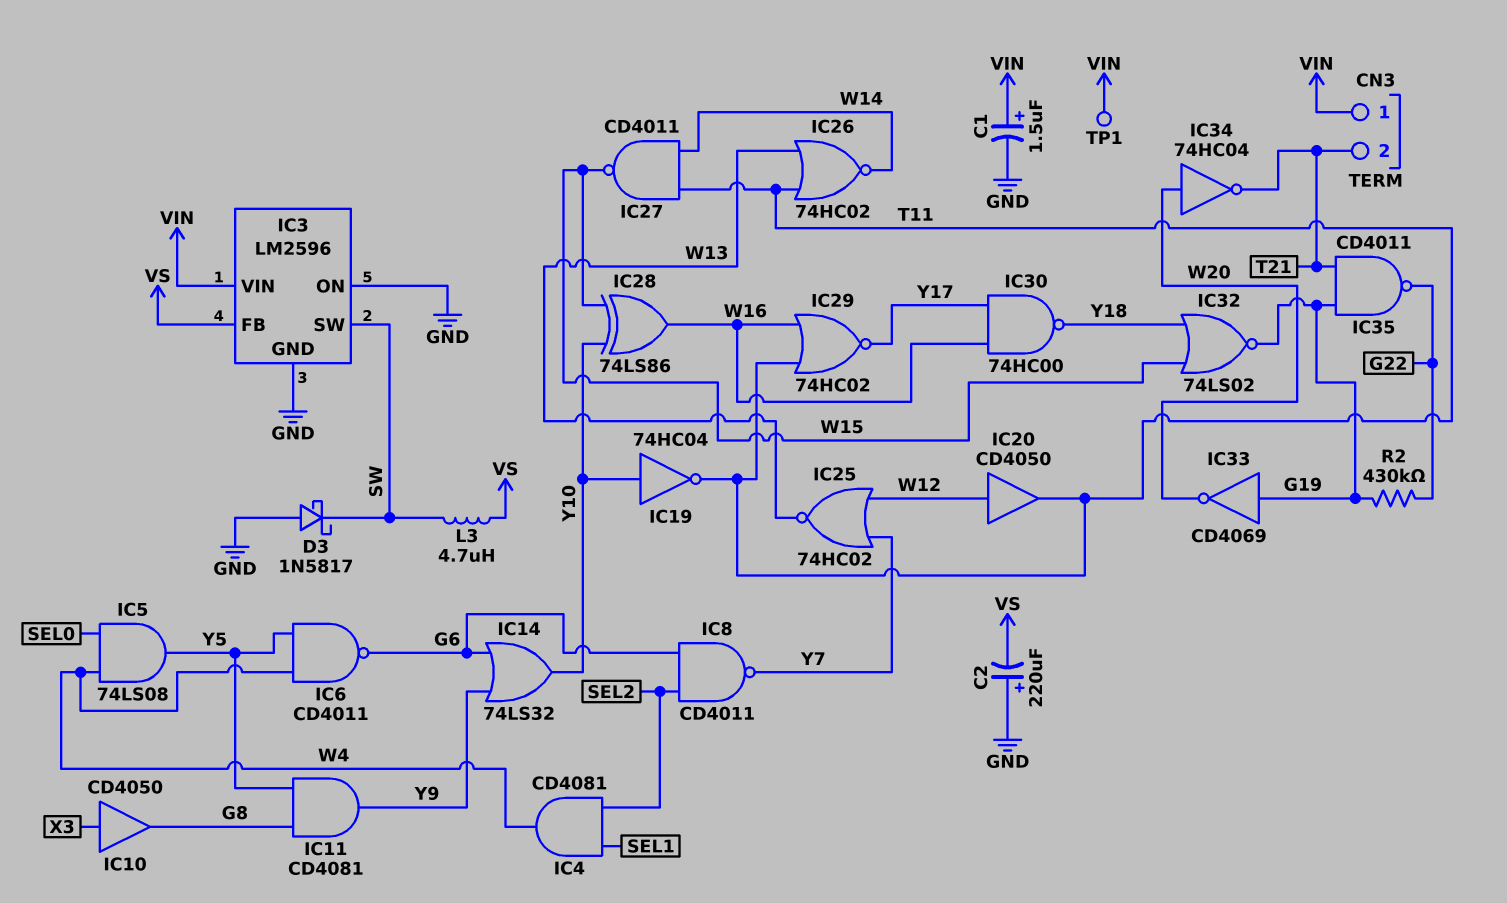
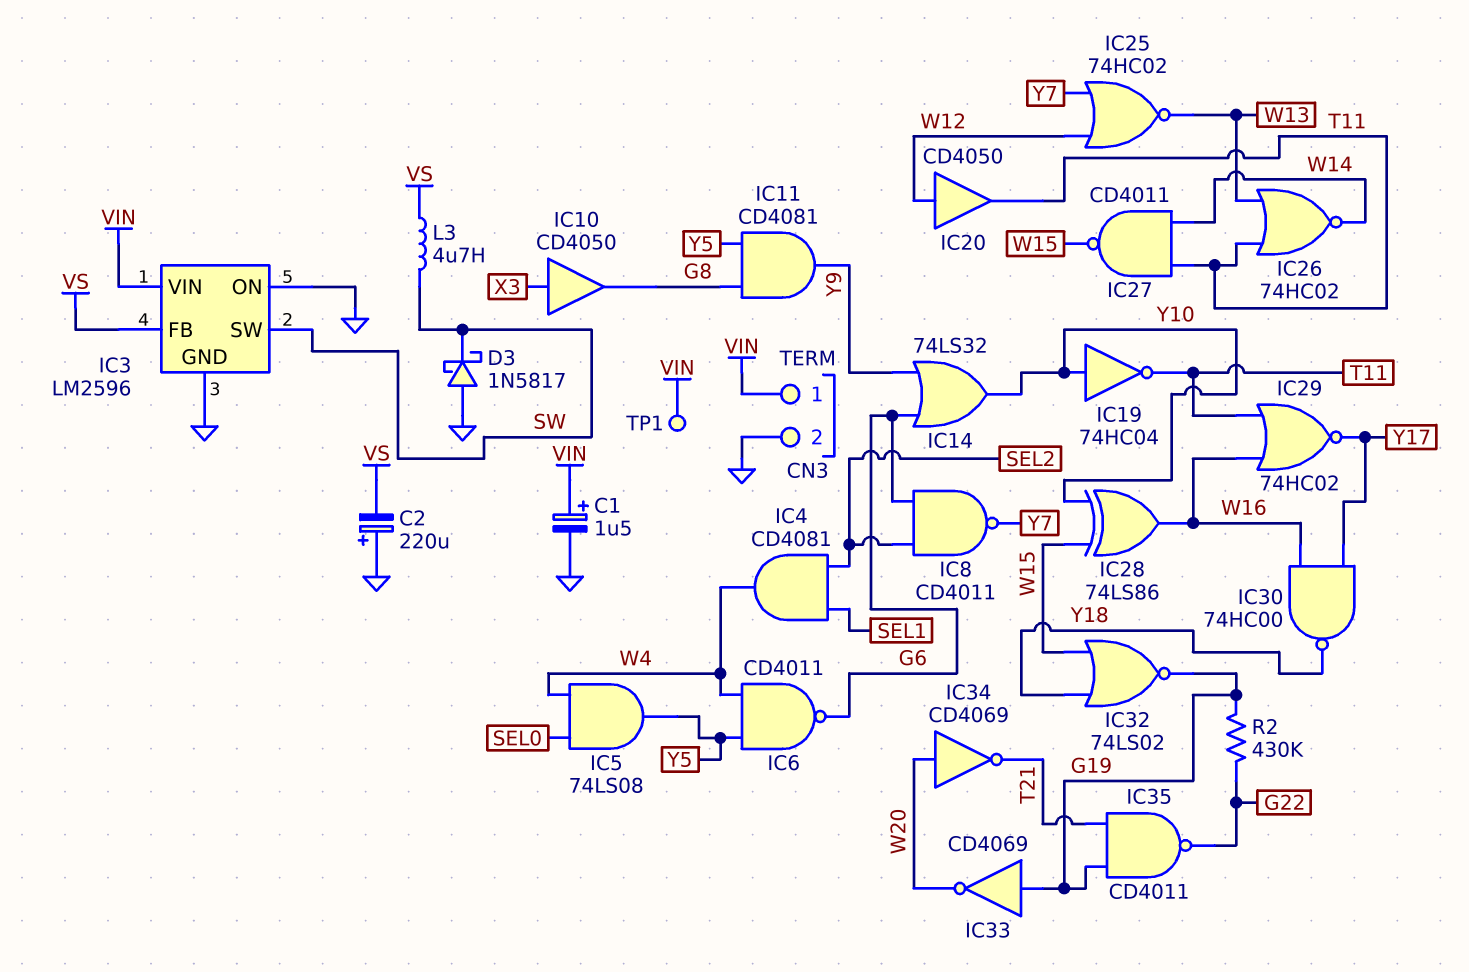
CN3 pin 2: T21 -> GND
IC34: NOT 74HC04 (in W20, out T21) -> NOT CD4069 (in W20, out T21)

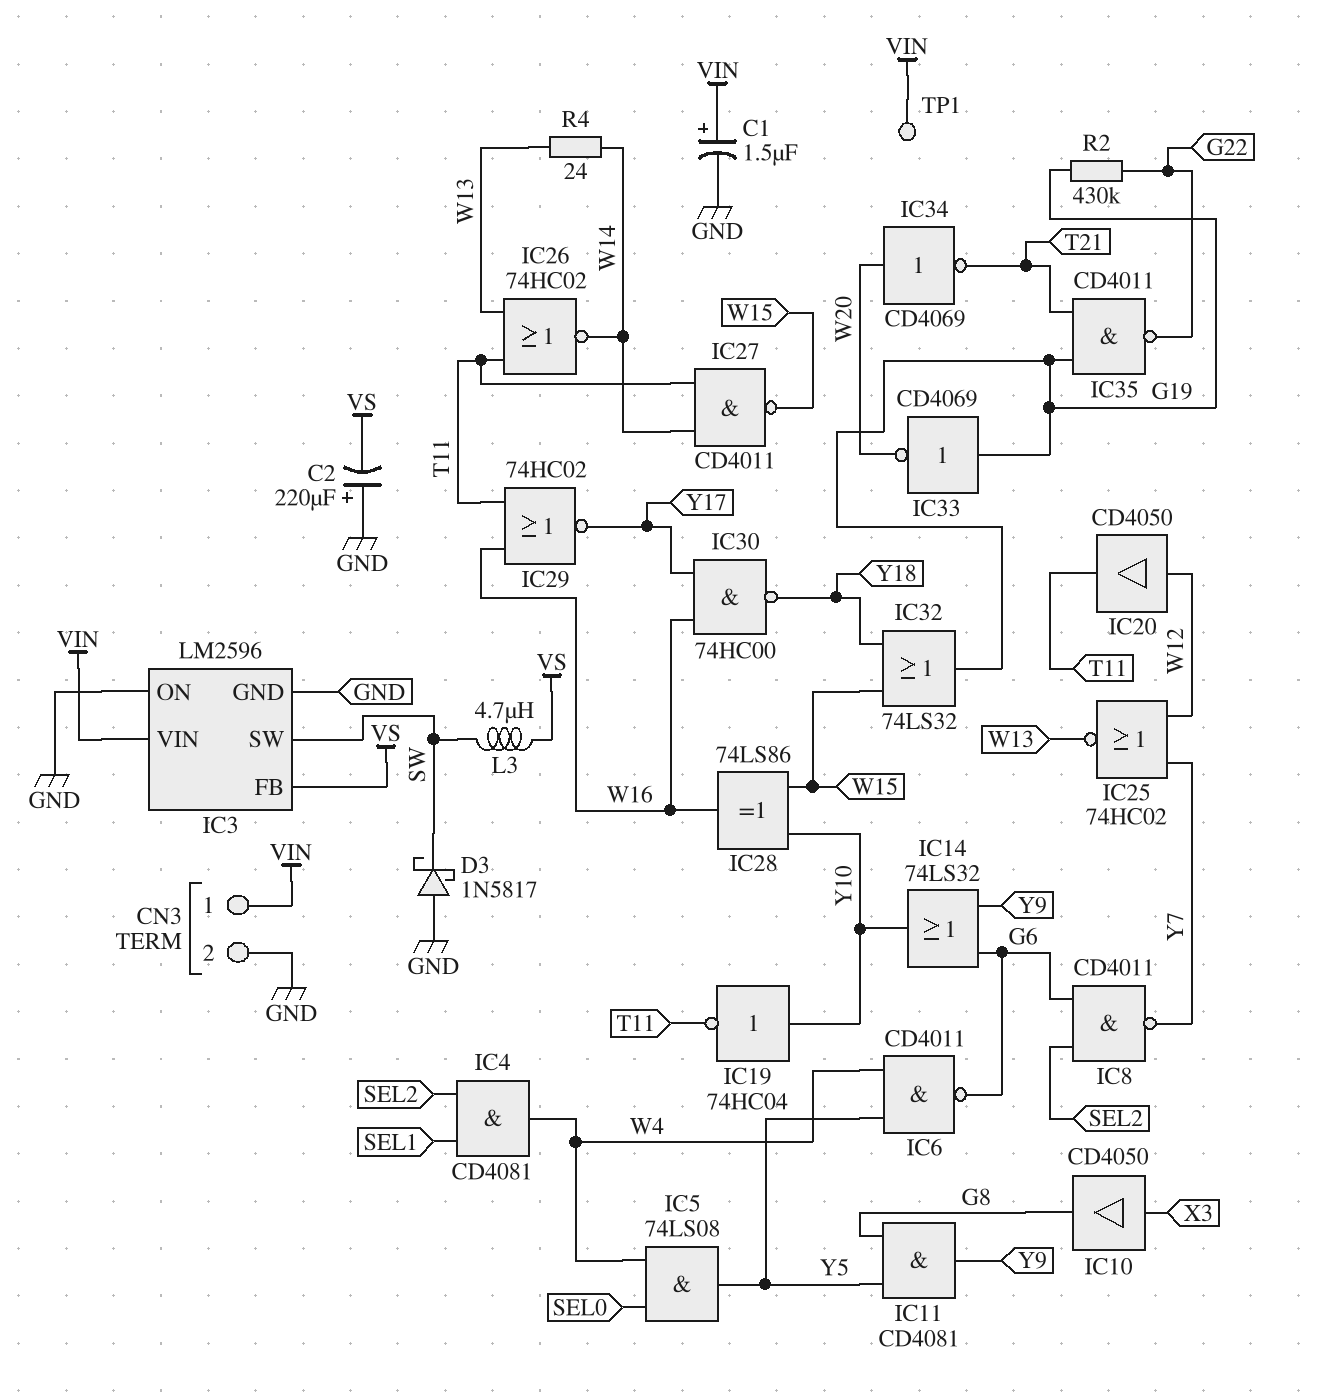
IC32: NOR 74LS02 (in W15, in Y18, out G19) -> OR 74LS32 (in W15, in Y18, out G19)
R4: none -> 24 (W13, W14)

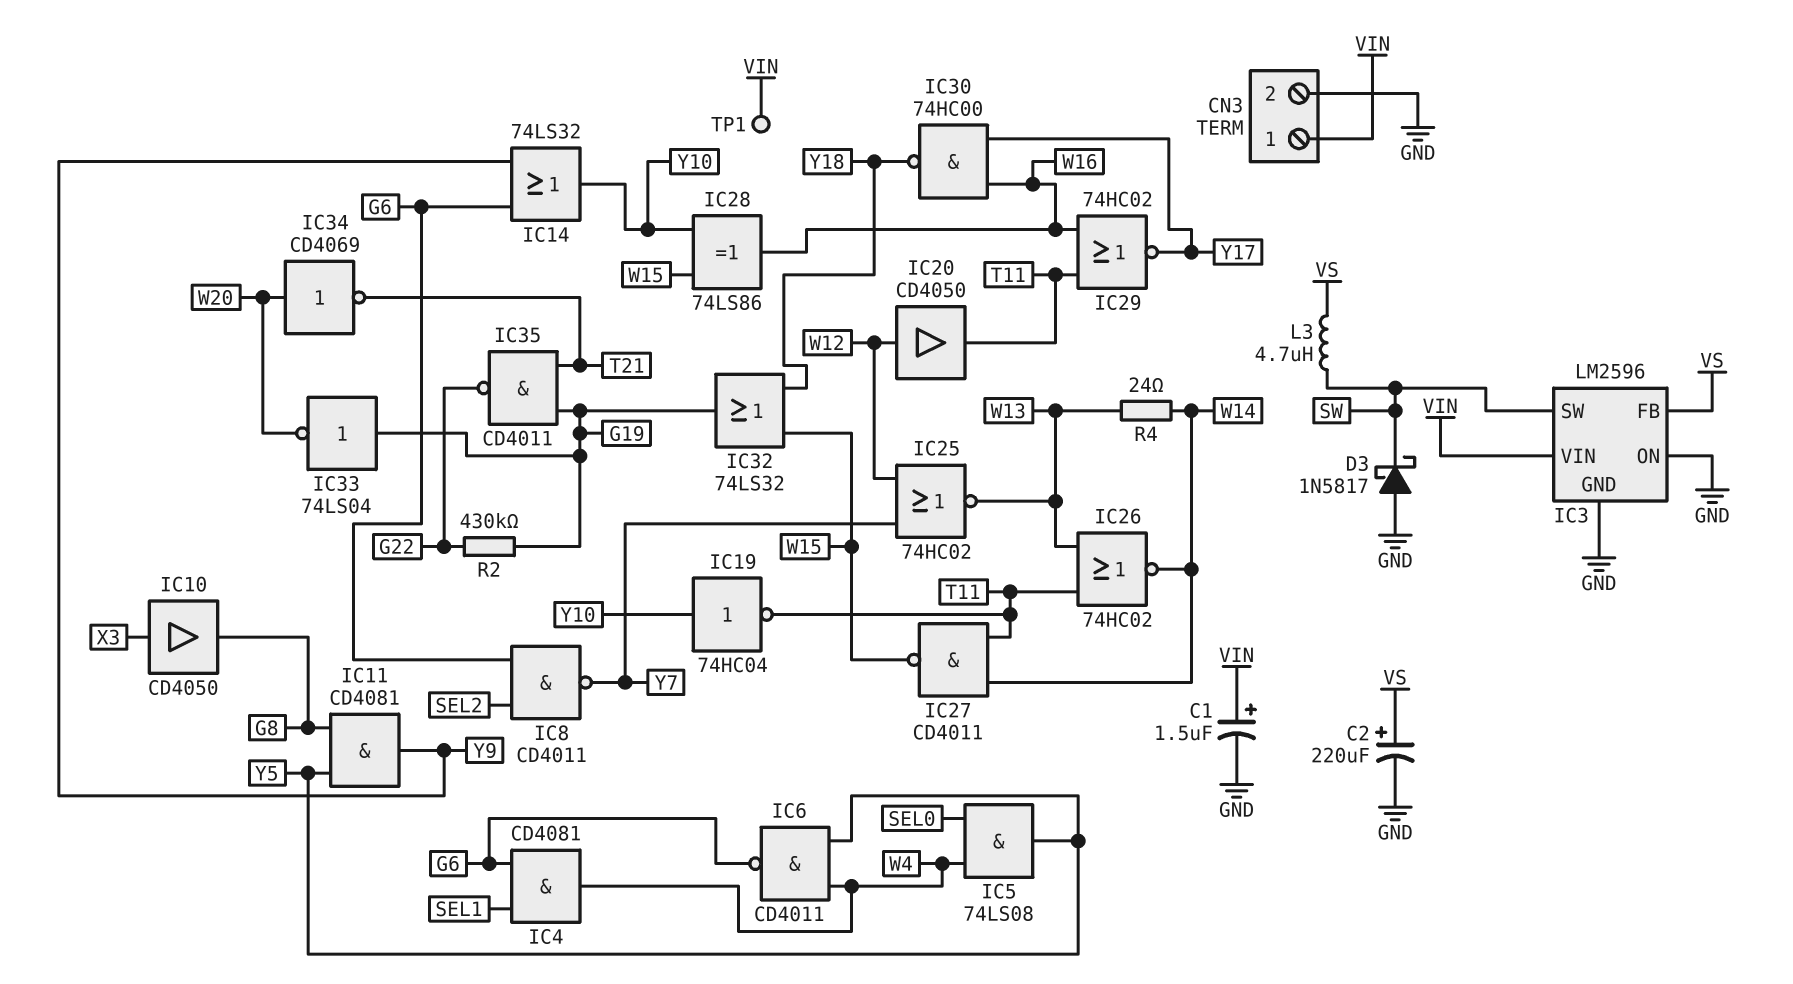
C2: 220uF (plus GND, minus VS) -> 220uF (plus VS, minus GND)
IC4: AND CD4081 (in SEL1, in SEL2, out W4) -> AND CD4081 (in G6, in SEL1, out W4)
IC33: NOT CD4069 (in G19, out W20) -> NOT 74LS04 (in G19, out W20)

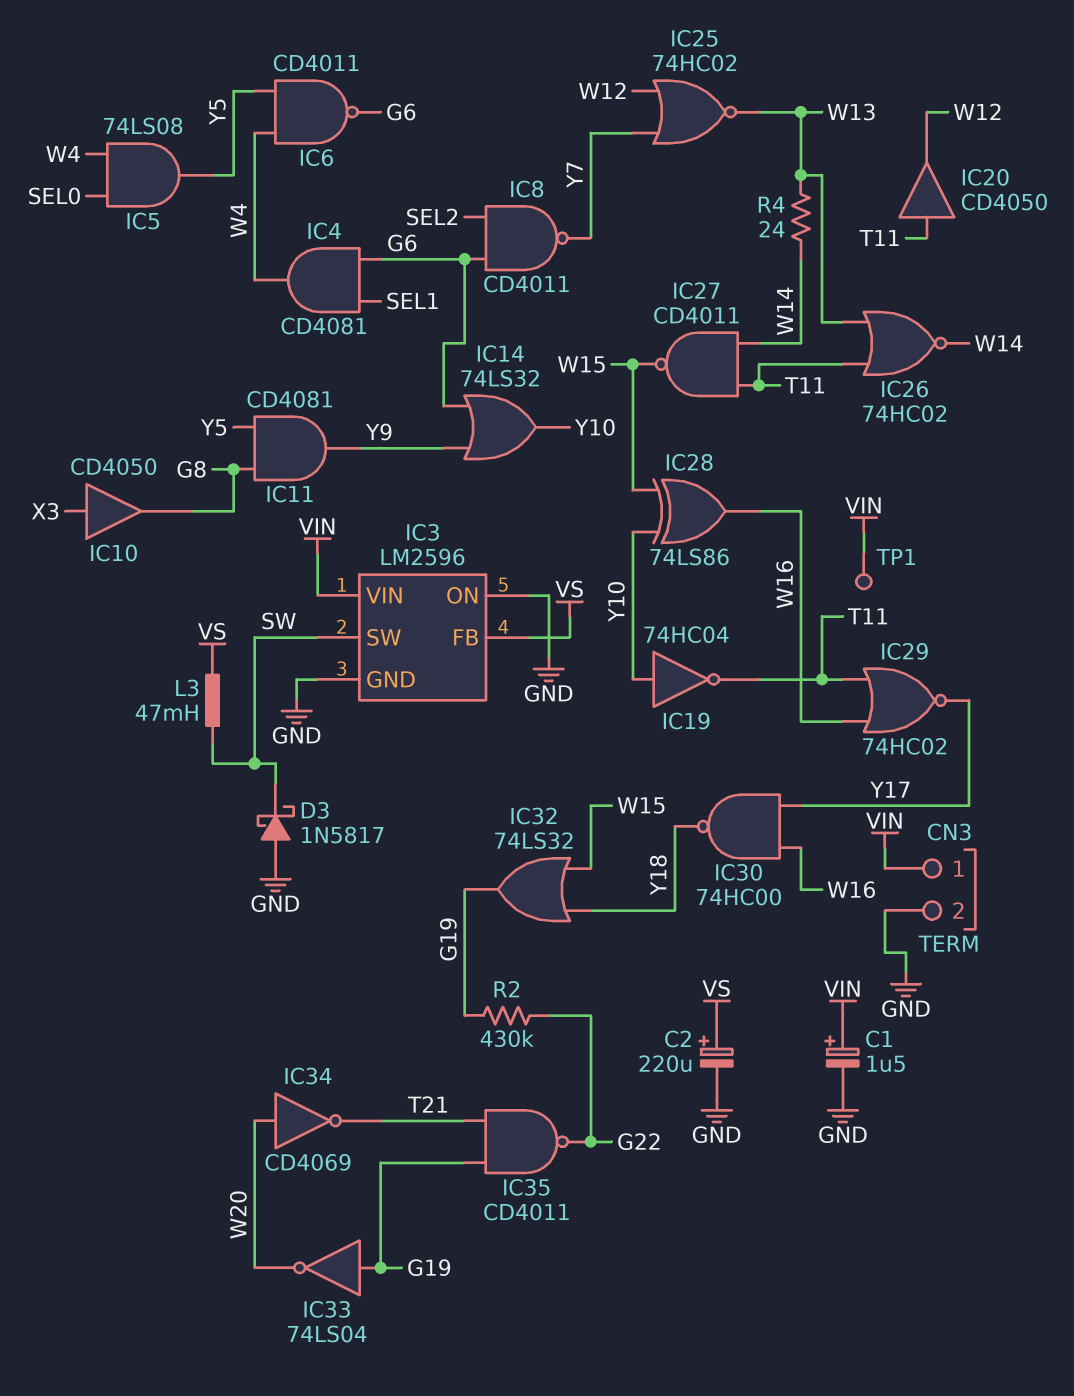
IC20: buffer CD4050 (in W12, out T11) -> buffer CD4050 (in T11, out W12)
L3: 4.7uH (SW, VS) -> 47mH (SW, VS)

